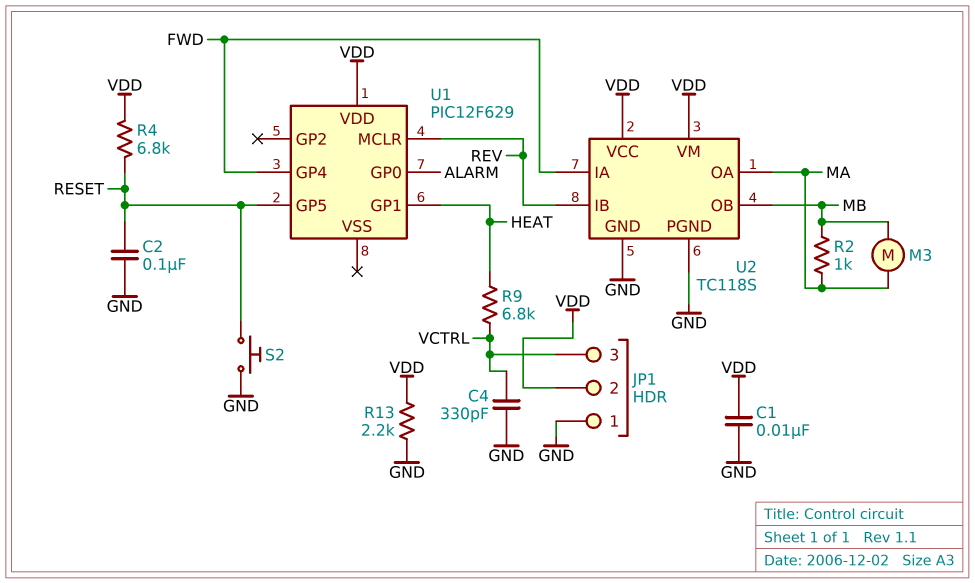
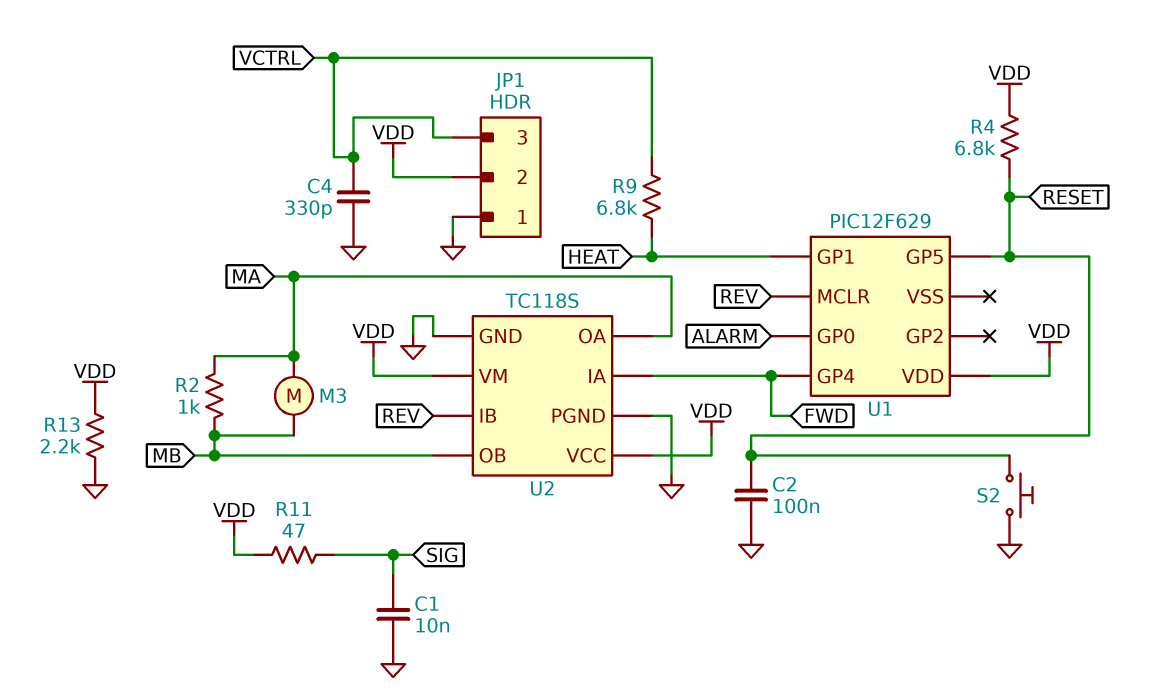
C1: 10nF (GND, VDD) -> 10nF (GND, SIG)
R11: none -> 47 (SIG, VDD)

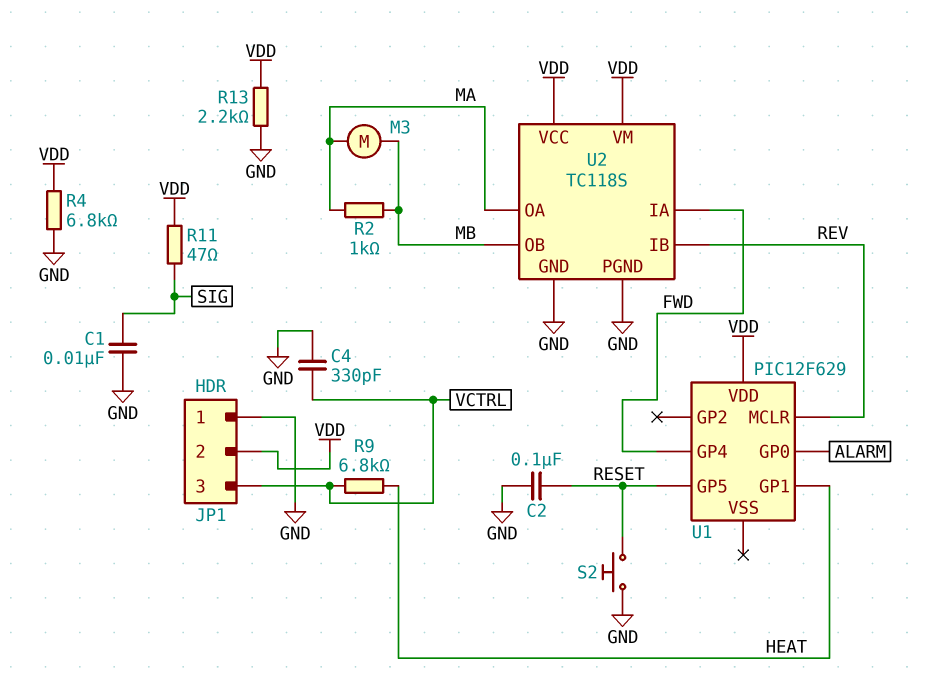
R4: 6.8k (RESET, VDD) -> 6.8k (GND, VDD)

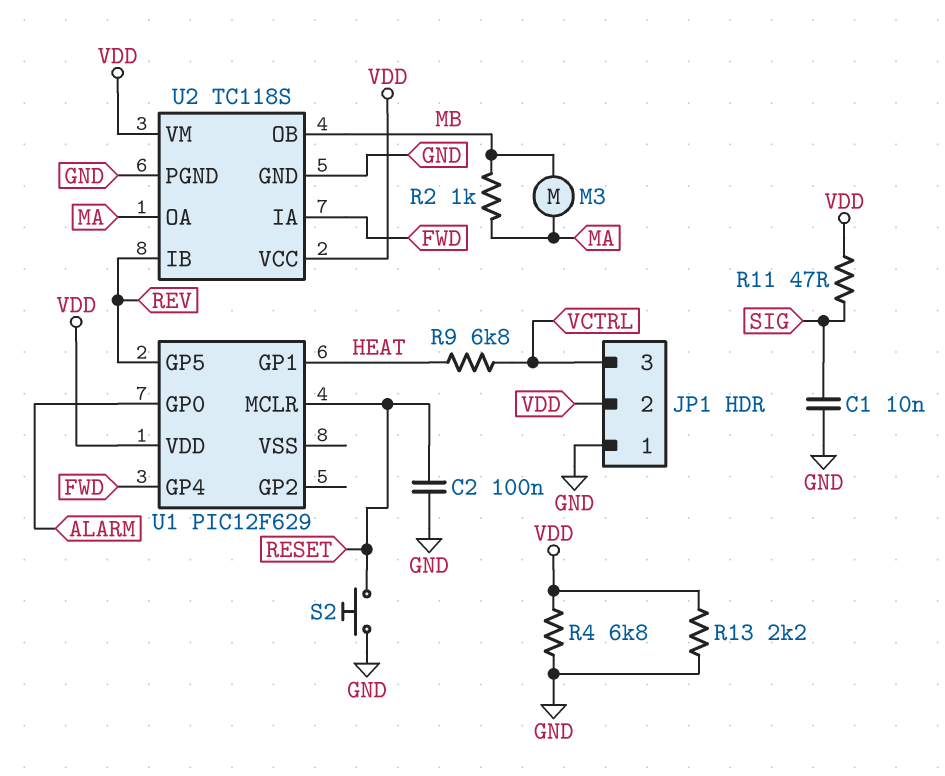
C4: 330pF (GND, VCTRL) -> none
U1 pin GP5: RESET -> REV
U1 pin MCLR: REV -> RESET

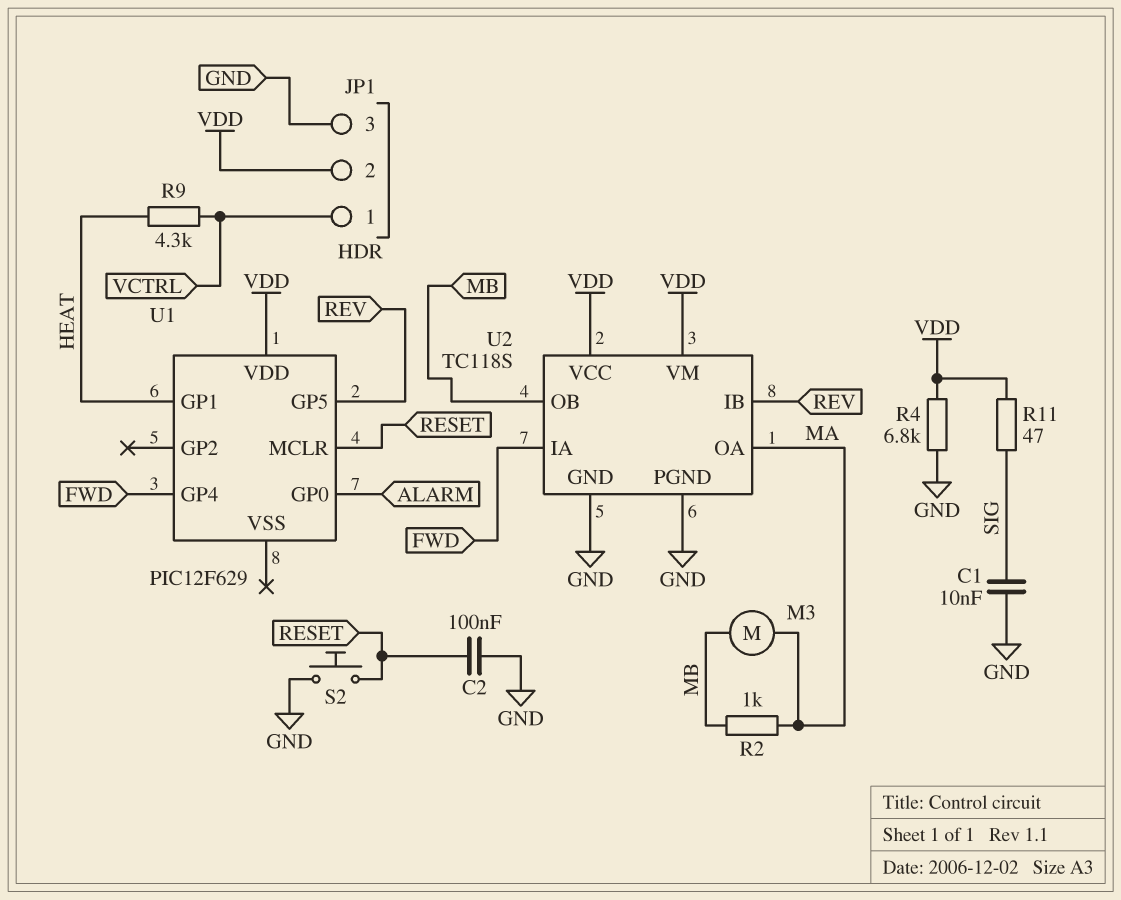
JP1 pin 1: GND -> VCTRL
JP1 pin 3: VCTRL -> GND
R9: 6.8k (HEAT, VCTRL) -> 4.3k (HEAT, VCTRL)
R13: 2.2k (GND, VDD) -> none

